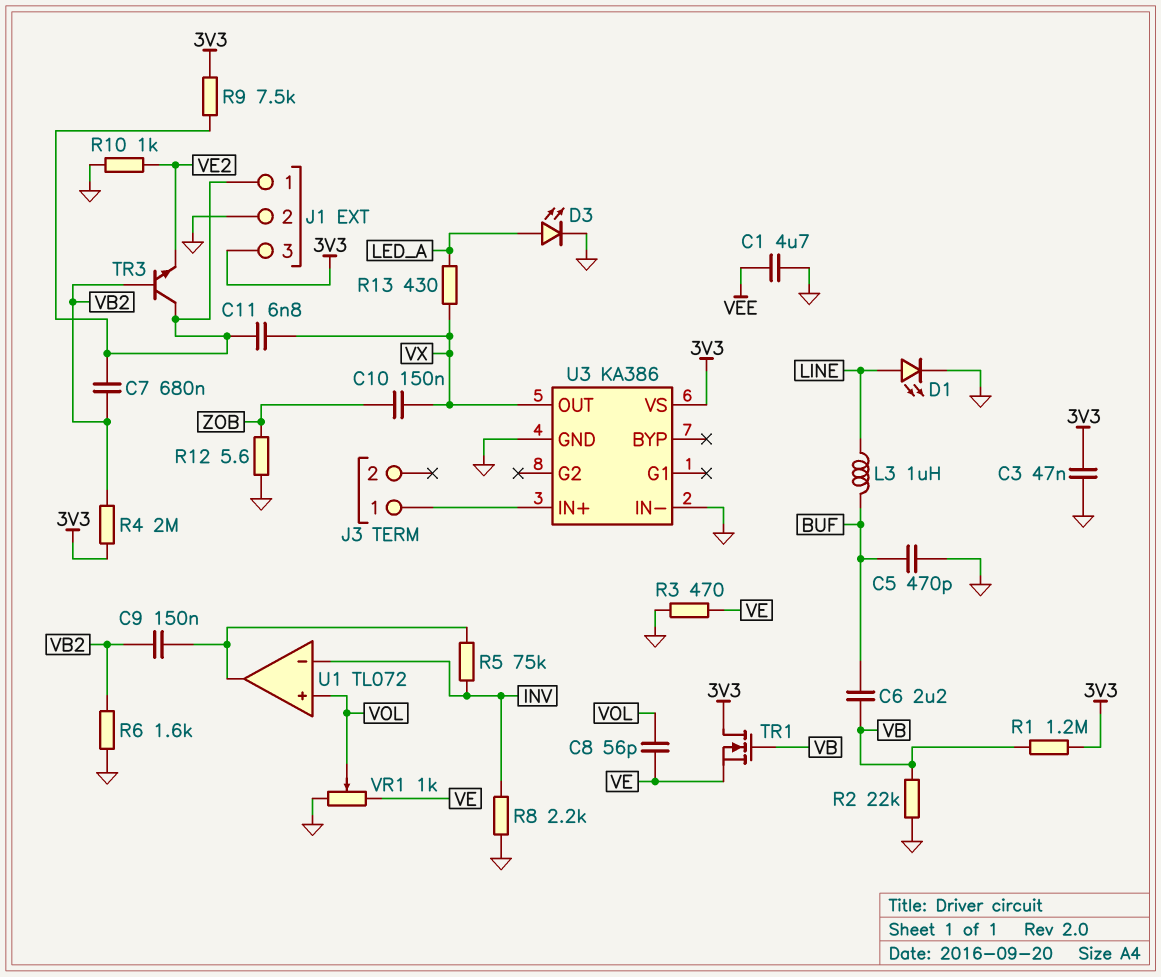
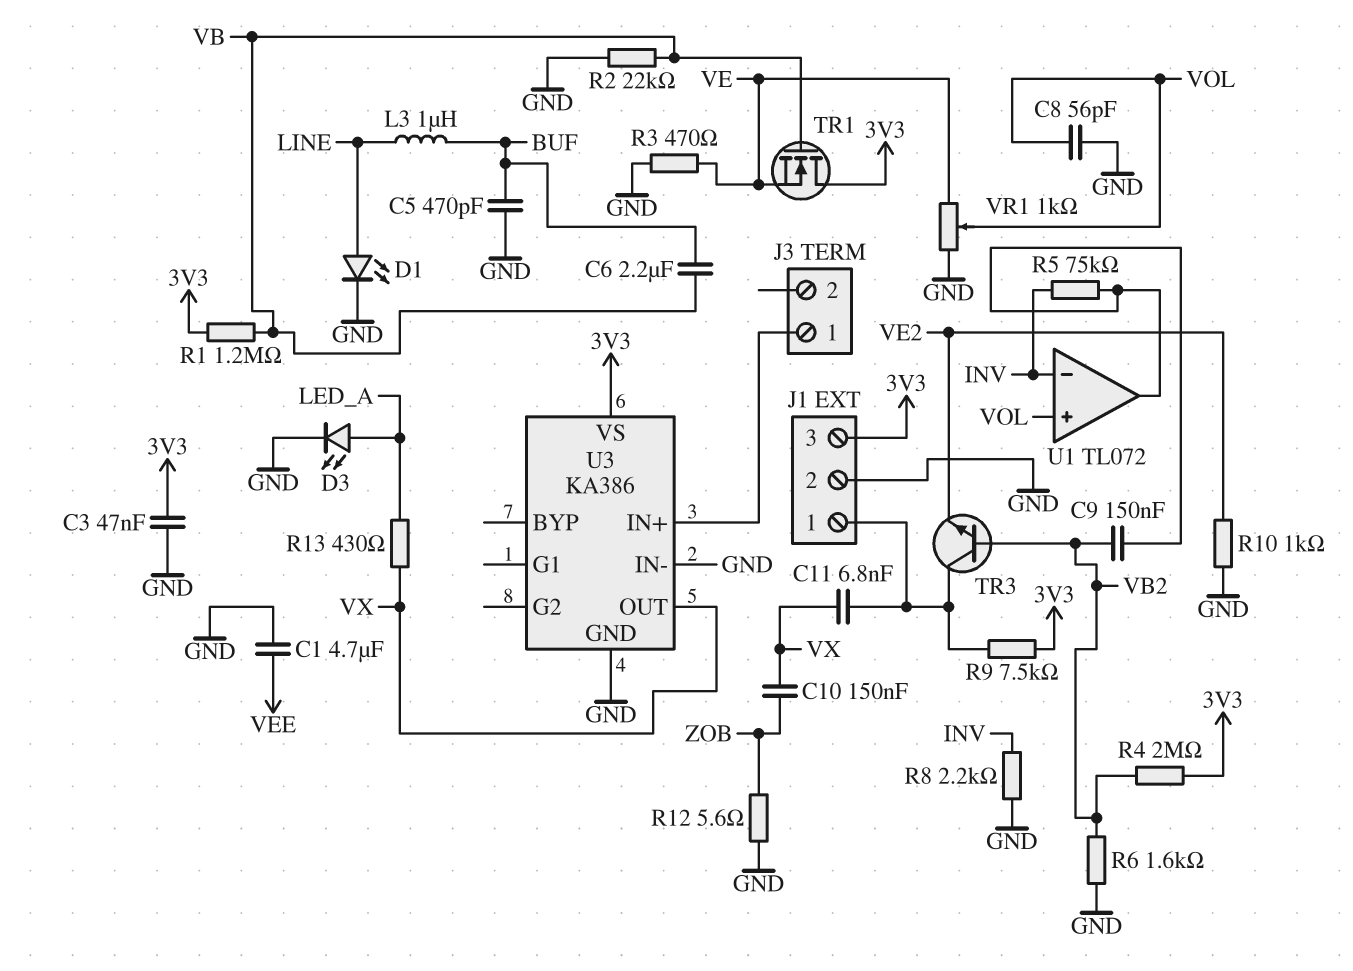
C7: 680nF (J1/1, VB2) -> none
C8: 56pF (VE, VOL) -> 56pF (GND, VOL)

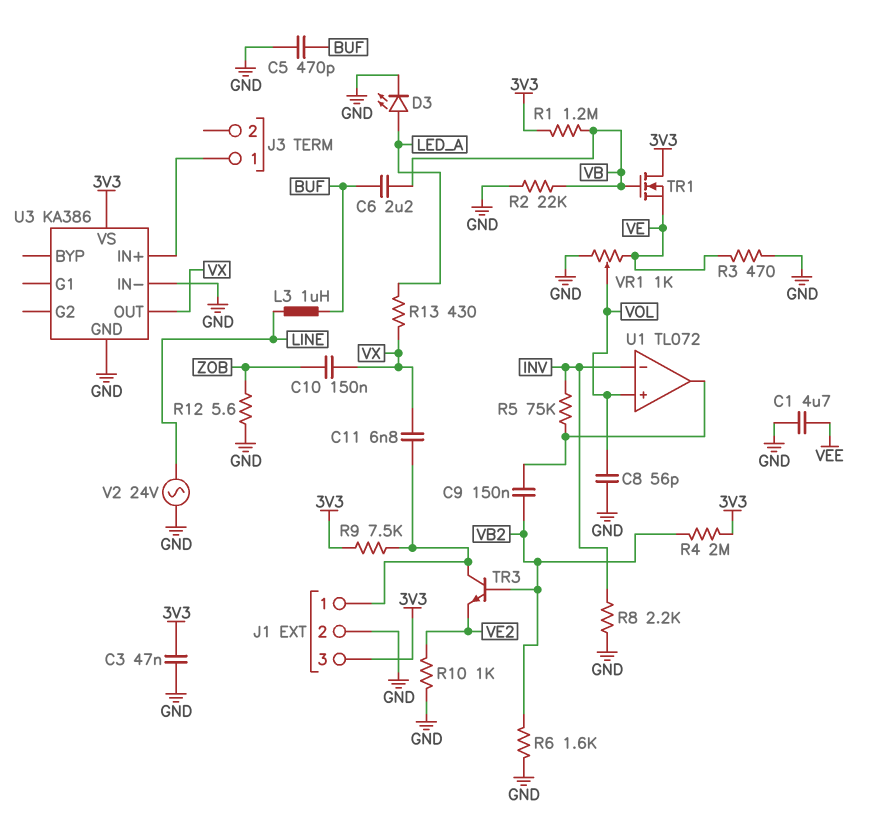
D1: LED (A LINE, K GND) -> none
V2: none -> AC 24V (GND, LINE)

